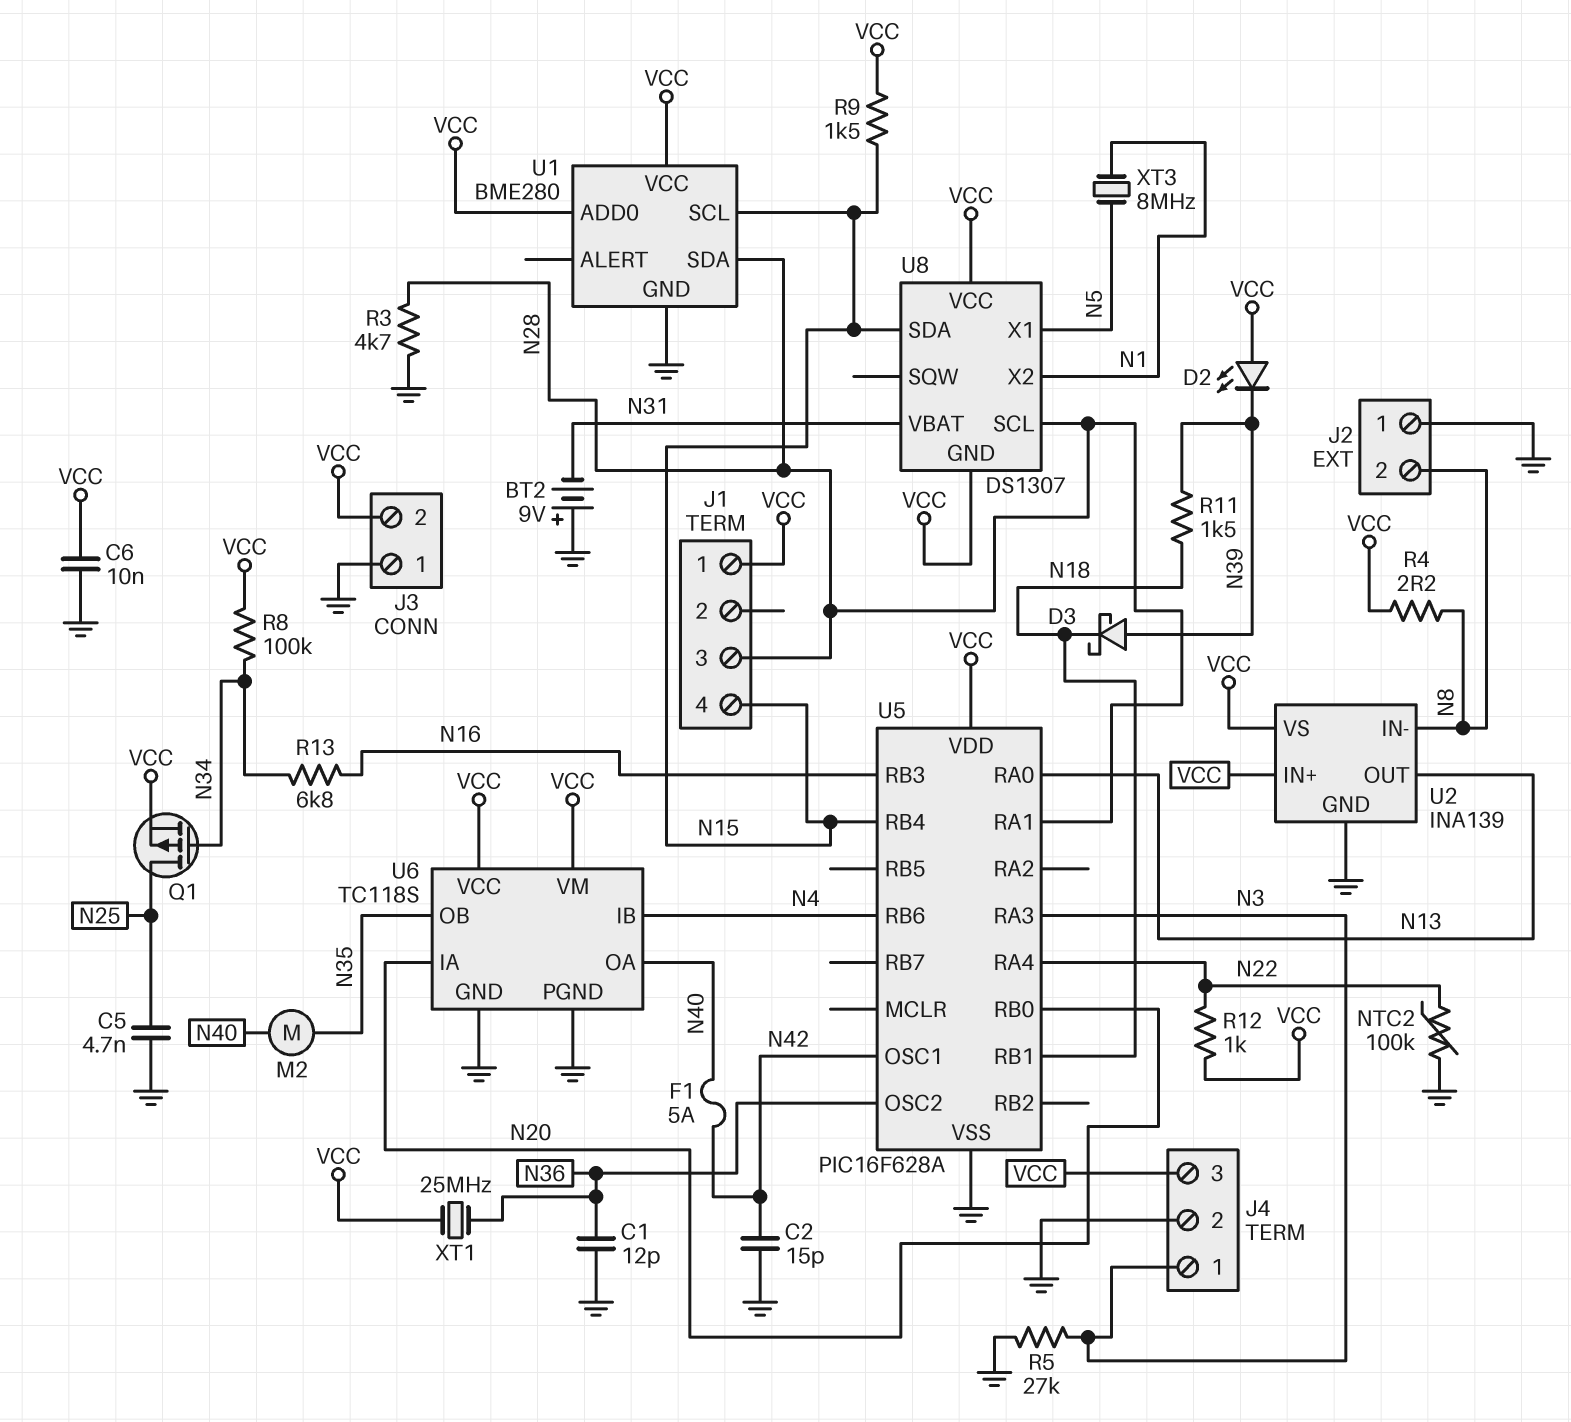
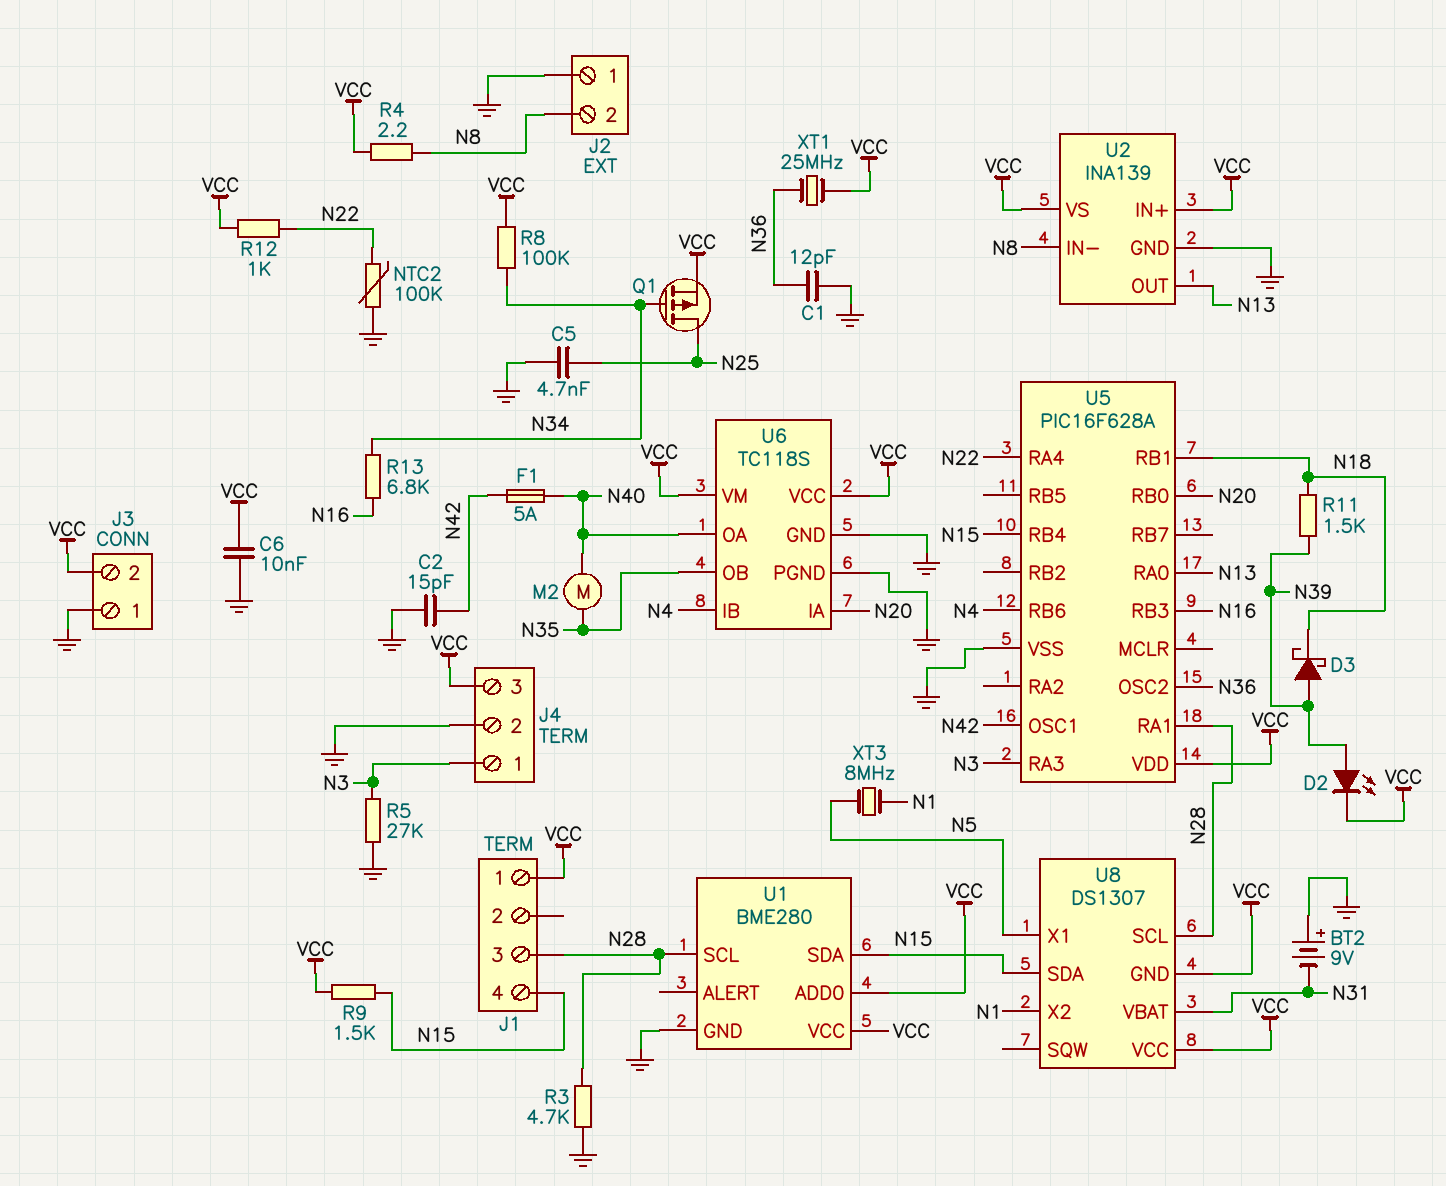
D2: LED (A VCC, K N39) -> LED (A N39, K VCC)
U1 pin SCL: N15 -> N28
U1 pin SDA: N28 -> N15

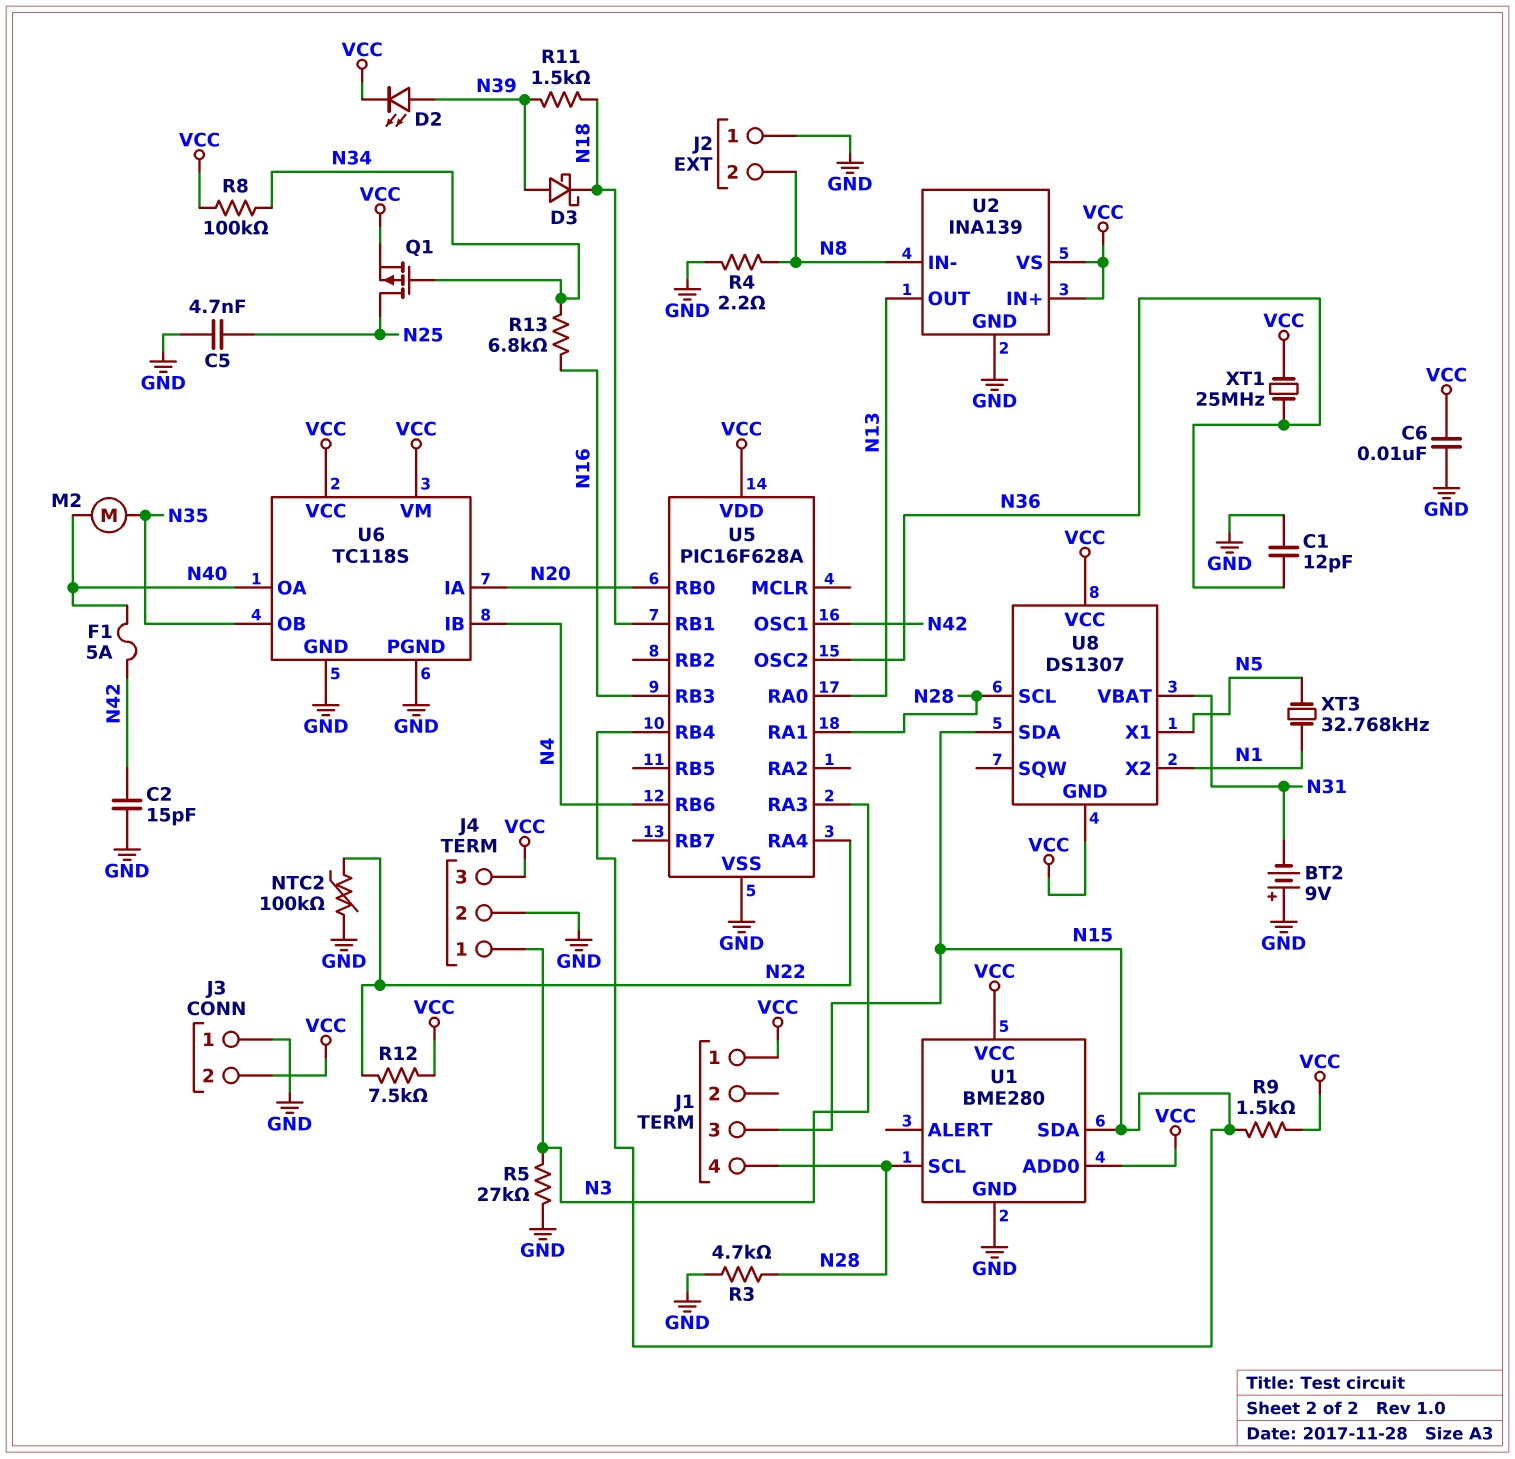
J1 pin 3: N28 -> N15
J1 pin 4: N15 -> N28
R4: 2.2 (N8, VCC) -> 2.2 (GND, N8)
R12: 1k (N22, VCC) -> 7.5k (N22, VCC)
XT3: 8MHz (N1, N5) -> 32.768kHz (N1, N5)

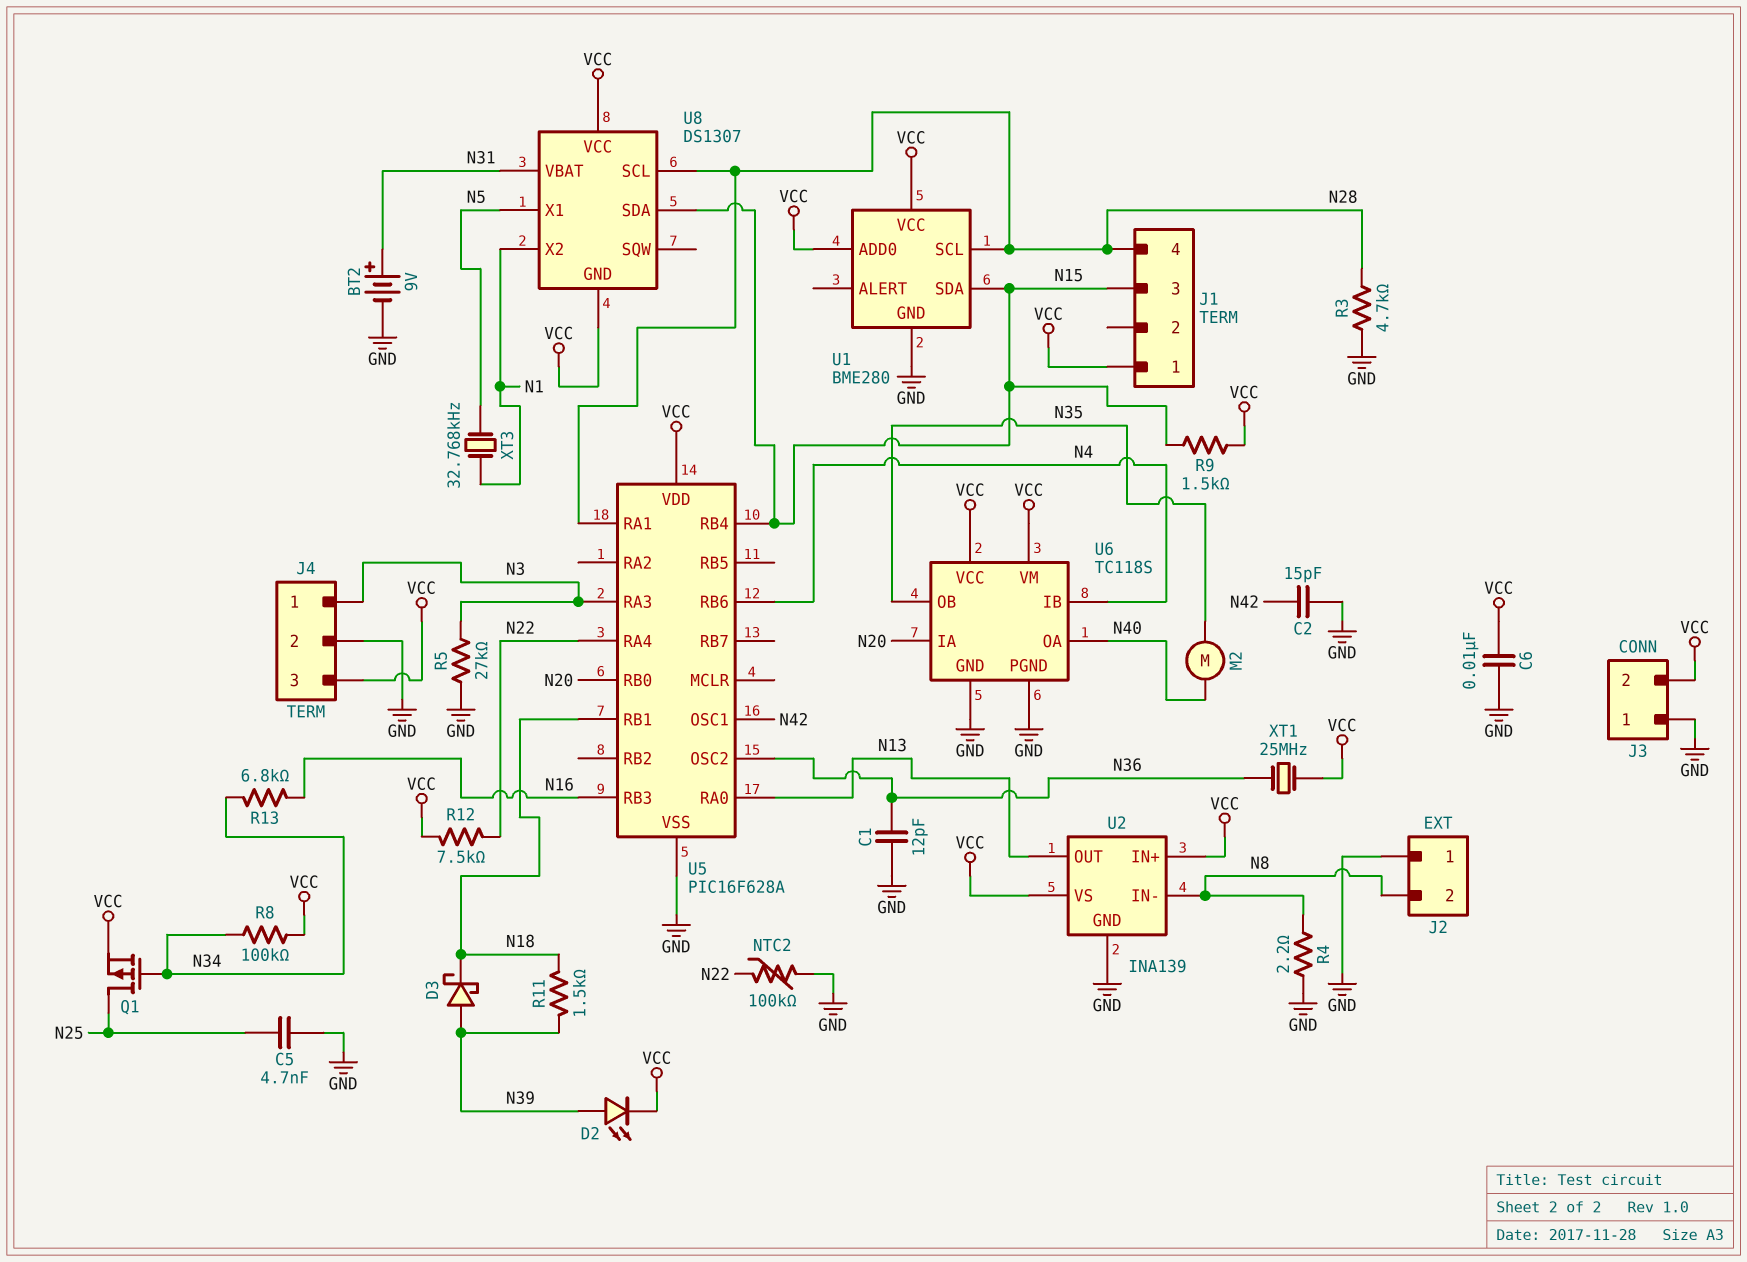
BT2: 9V (plus GND, minus N31) -> 9V (plus N31, minus GND)
F1: 5A (N40, N42) -> none

